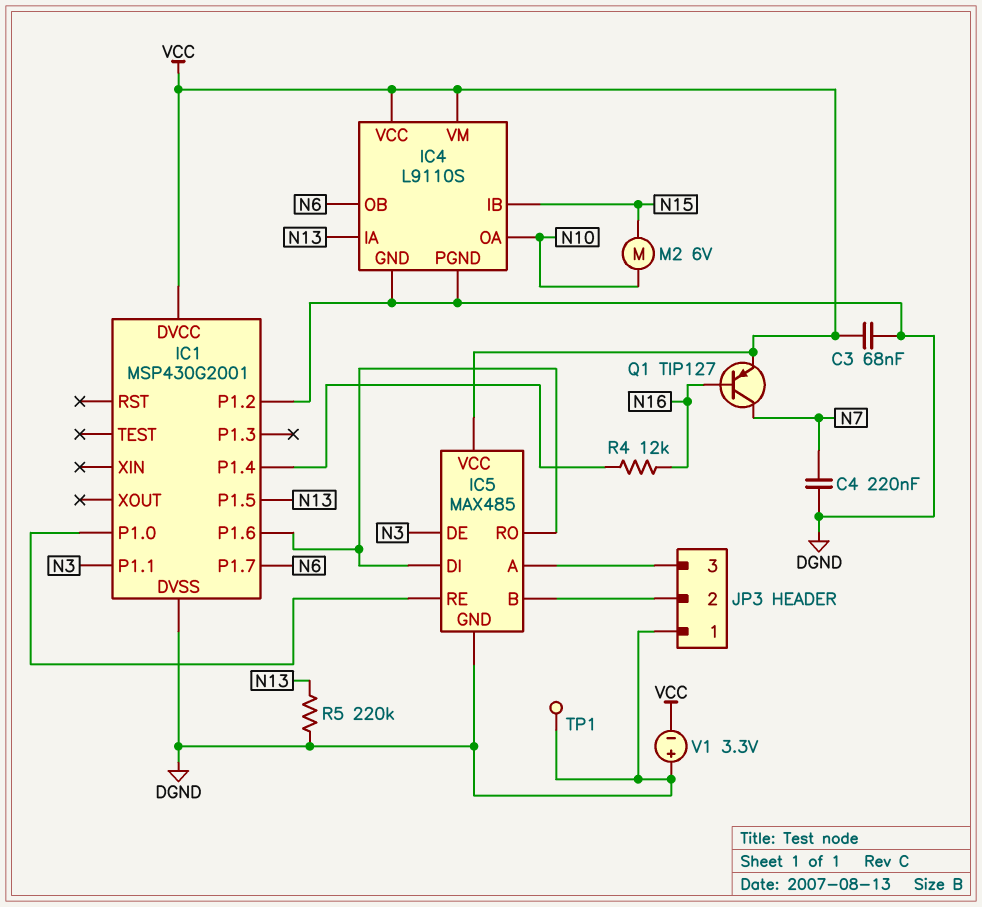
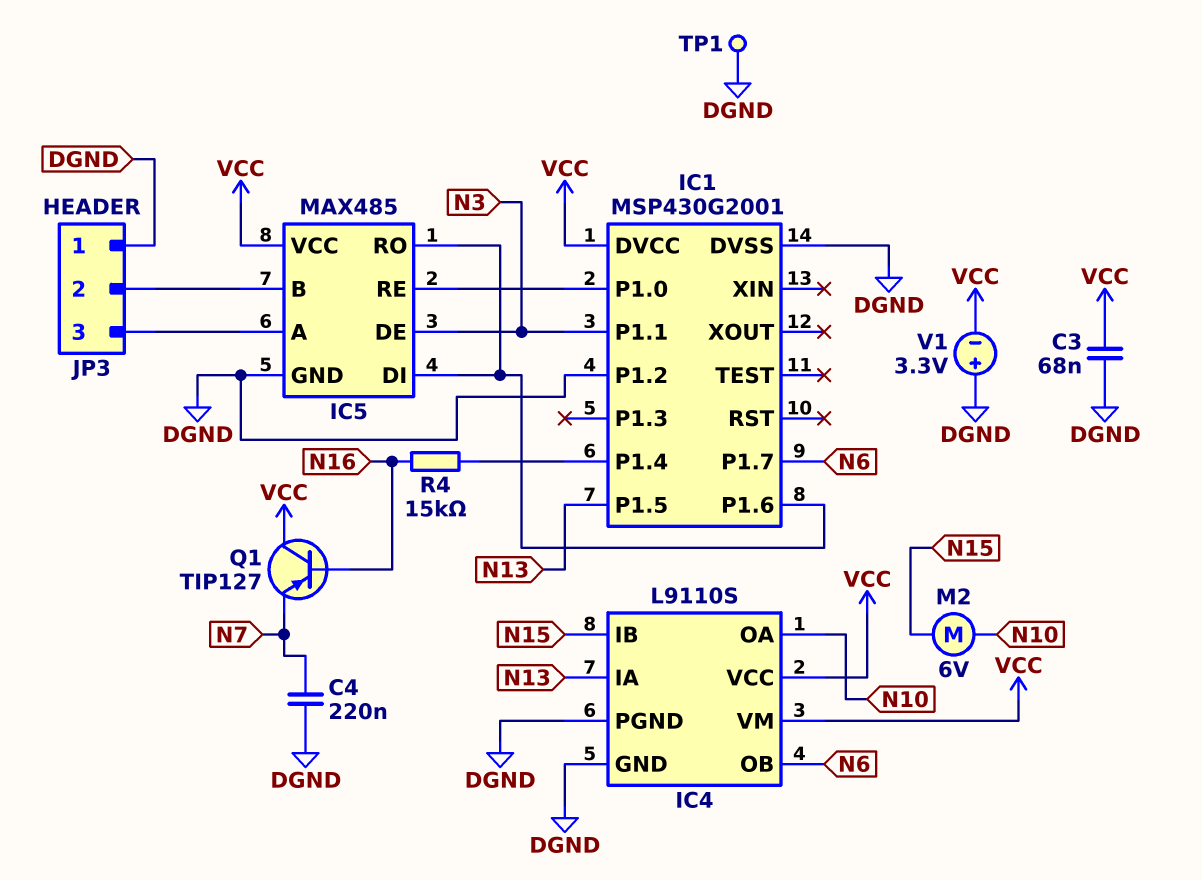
Q1: PNP TIP127 (B N16, C N7, E VCC) -> PNP TIP127 (B N16, C VCC, E N7)
R4: 12k (IC1/P1.4, N16) -> 15k (IC1/P1.4, N16)
R5: 220k (DGND, N13) -> none

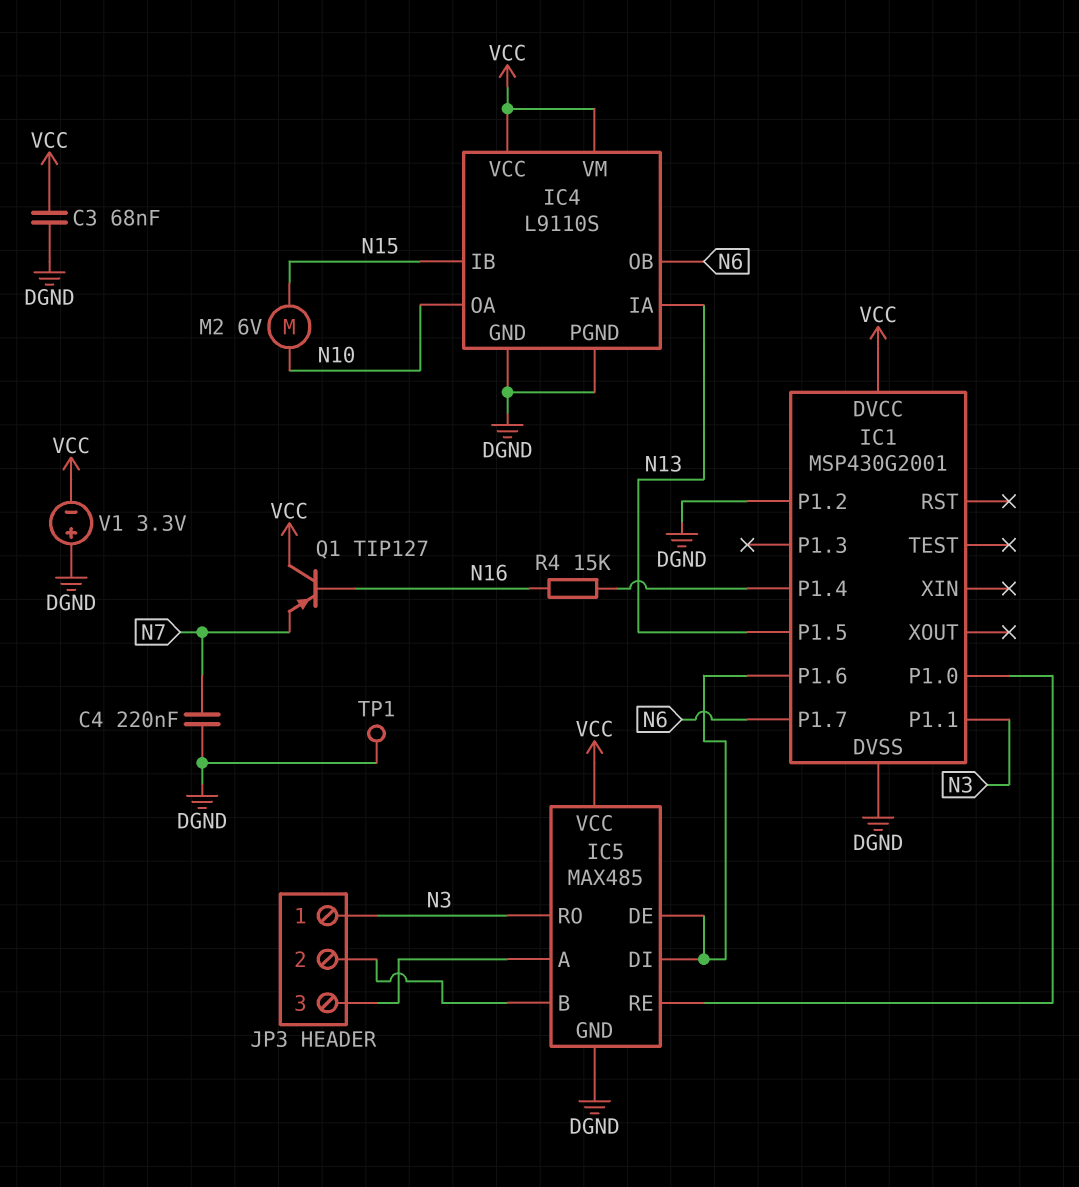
IC5 pin DE: N3 -> IC1/P1.6
IC5 pin RO: IC1/P1.6 -> N3
JP3 pin 1: DGND -> N3

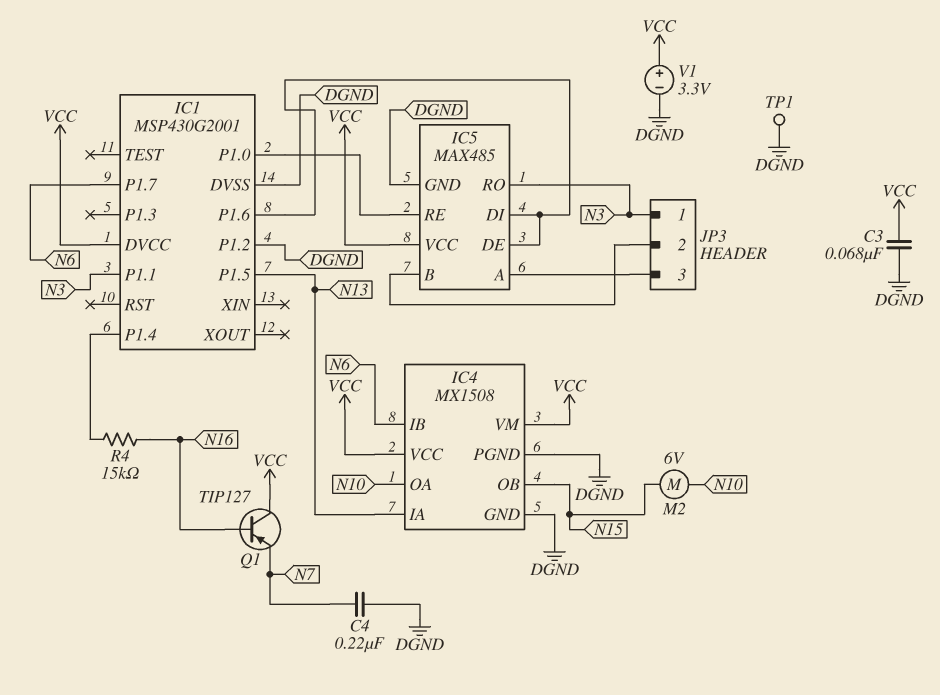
IC4: L9110S -> MX1508
IC4 pin IB: N15 -> N6
IC4 pin OB: N6 -> N15
V1: 3.3V (plus DGND, minus VCC) -> 3.3V (plus VCC, minus DGND)

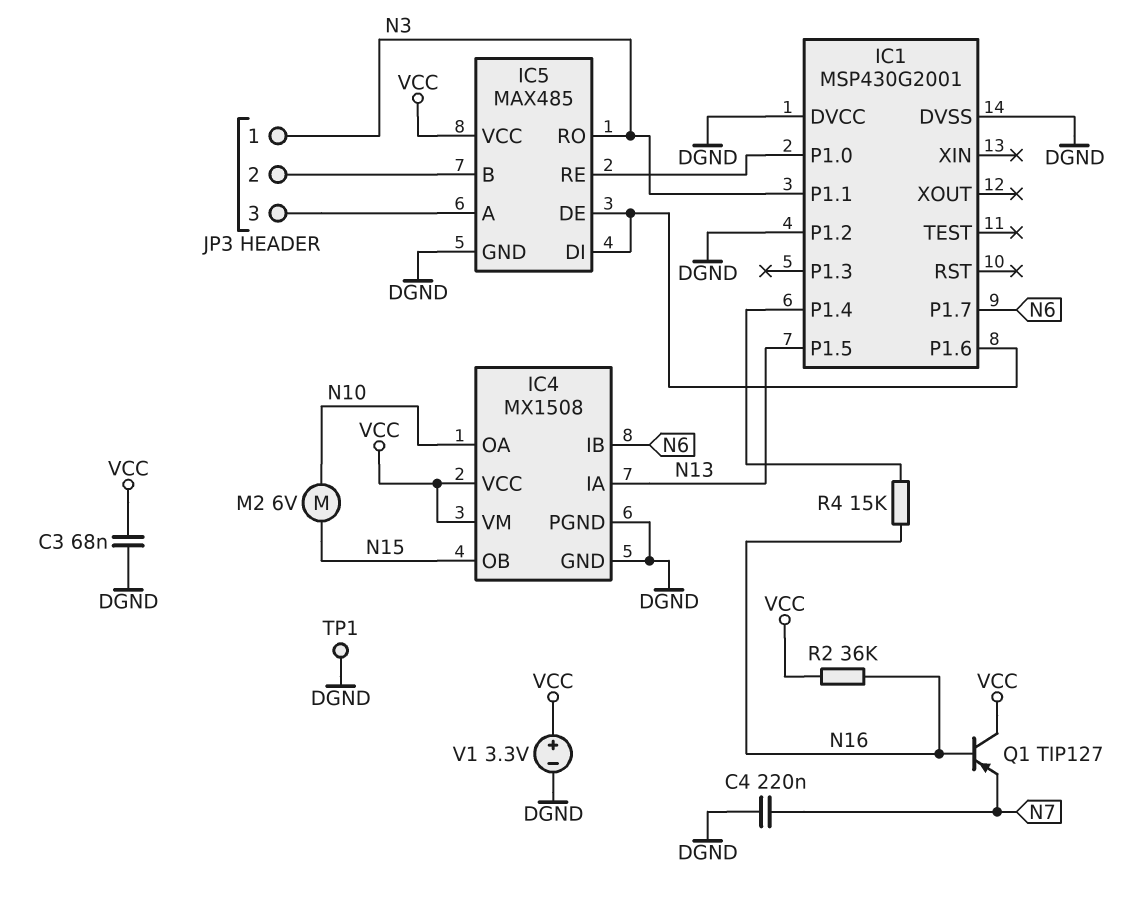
IC1 pin DVCC: VCC -> DGND
R2: none -> 36k (N16, VCC)

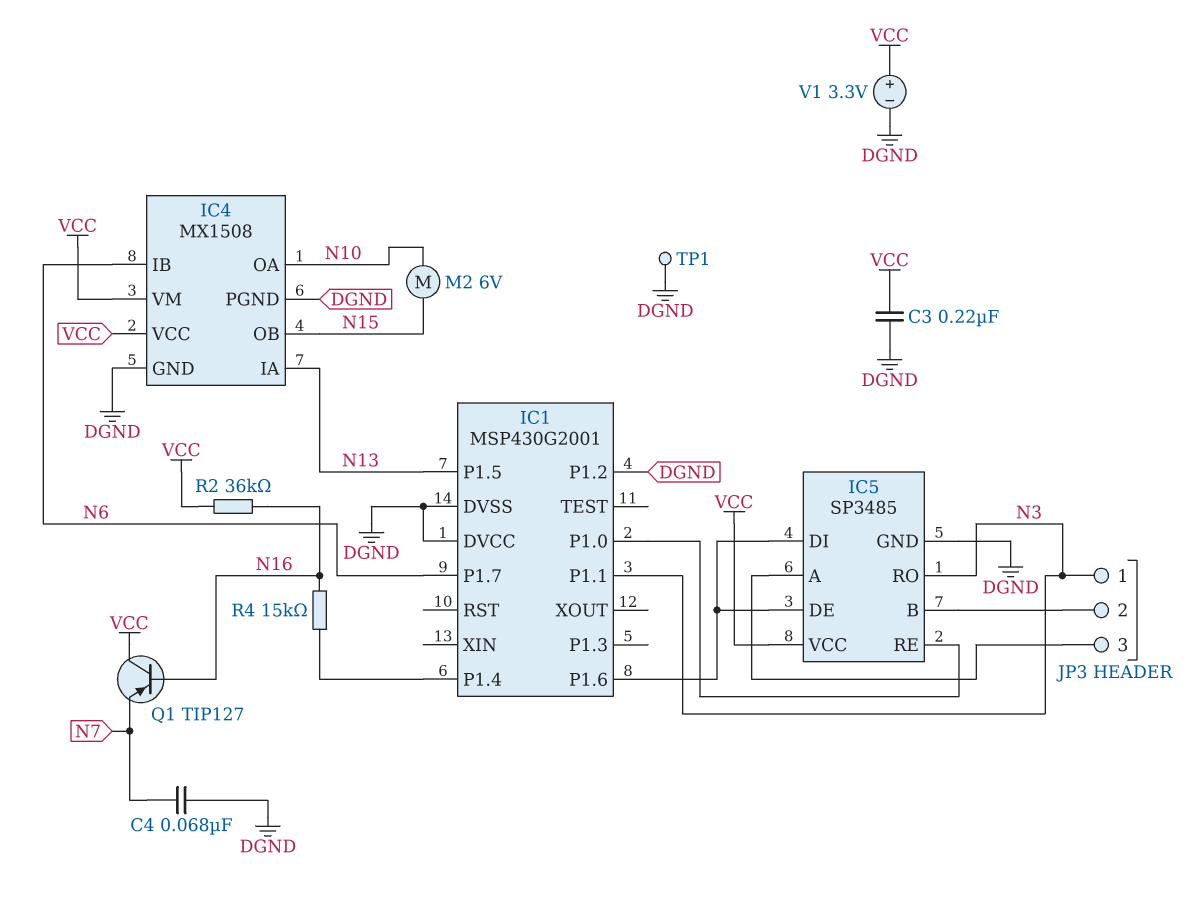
C3: 68nF (DGND, VCC) -> 220nF (DGND, VCC)
C4: 220nF (DGND, N7) -> 68nF (DGND, N7)
IC5: MAX485 -> SP3485

